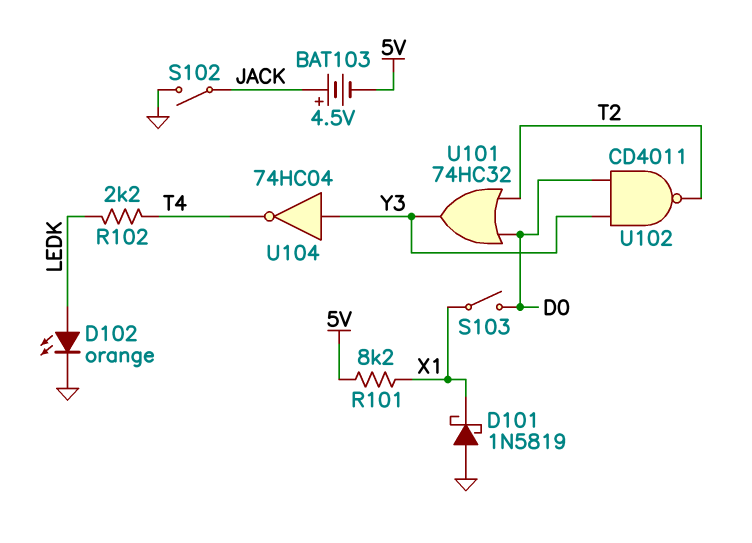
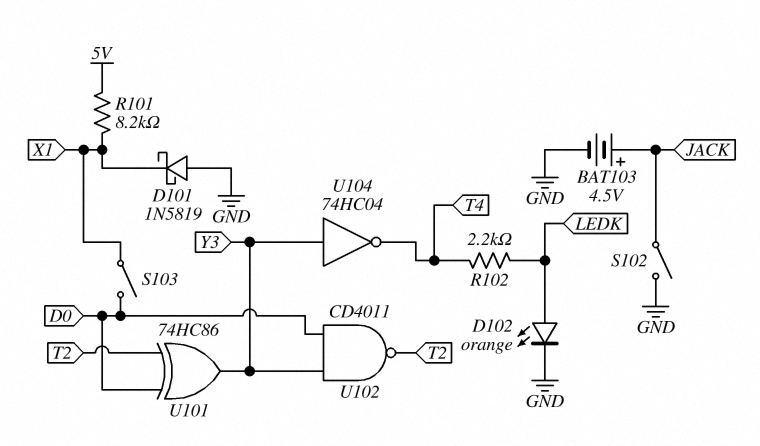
BAT103: 4.5V (plus JACK, minus 5V) -> 4.5V (plus JACK, minus GND)
U101: OR 74HC32 (in D0, in T2, out Y3) -> XOR 74HC86 (in D0, in T2, out Y3)

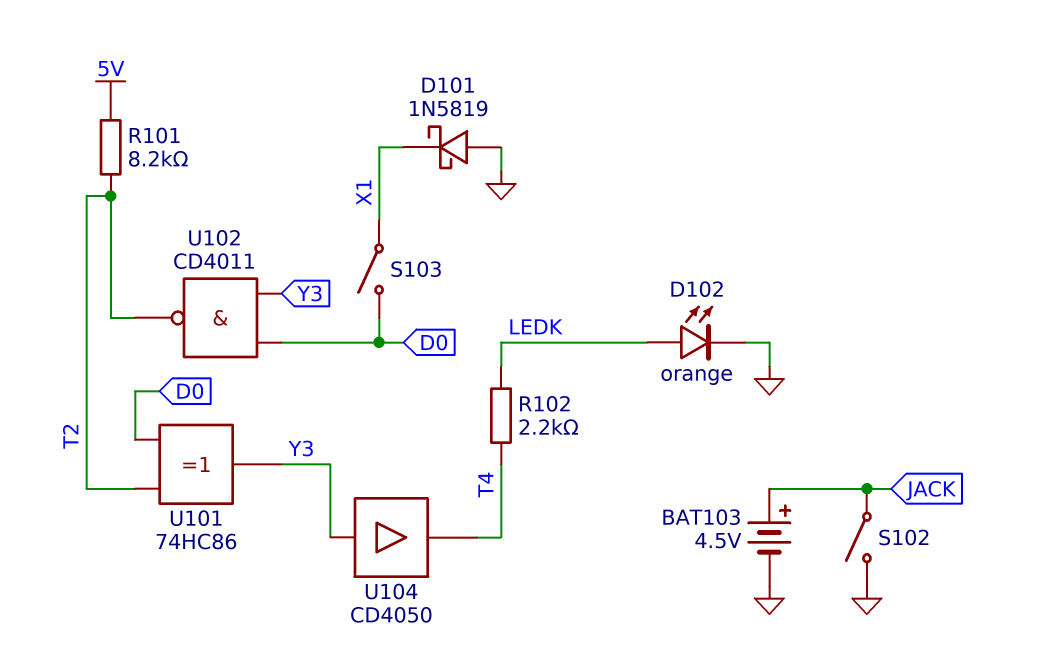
R101: 8.2k (5V, X1) -> 8.2k (5V, T2)
U104: NOT 74HC04 (in Y3, out T4) -> buffer CD4050 (in Y3, out T4)

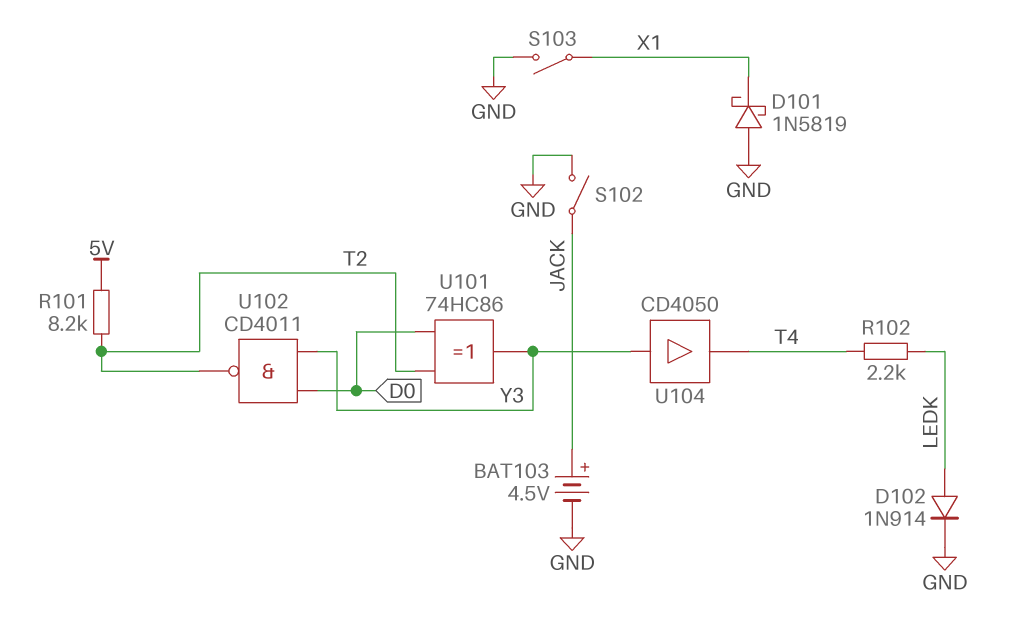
D102: LED orange (A LEDK, K GND) -> diode 1N914 (A LEDK, K GND)
S103: switch (D0, X1) -> switch (GND, X1)

